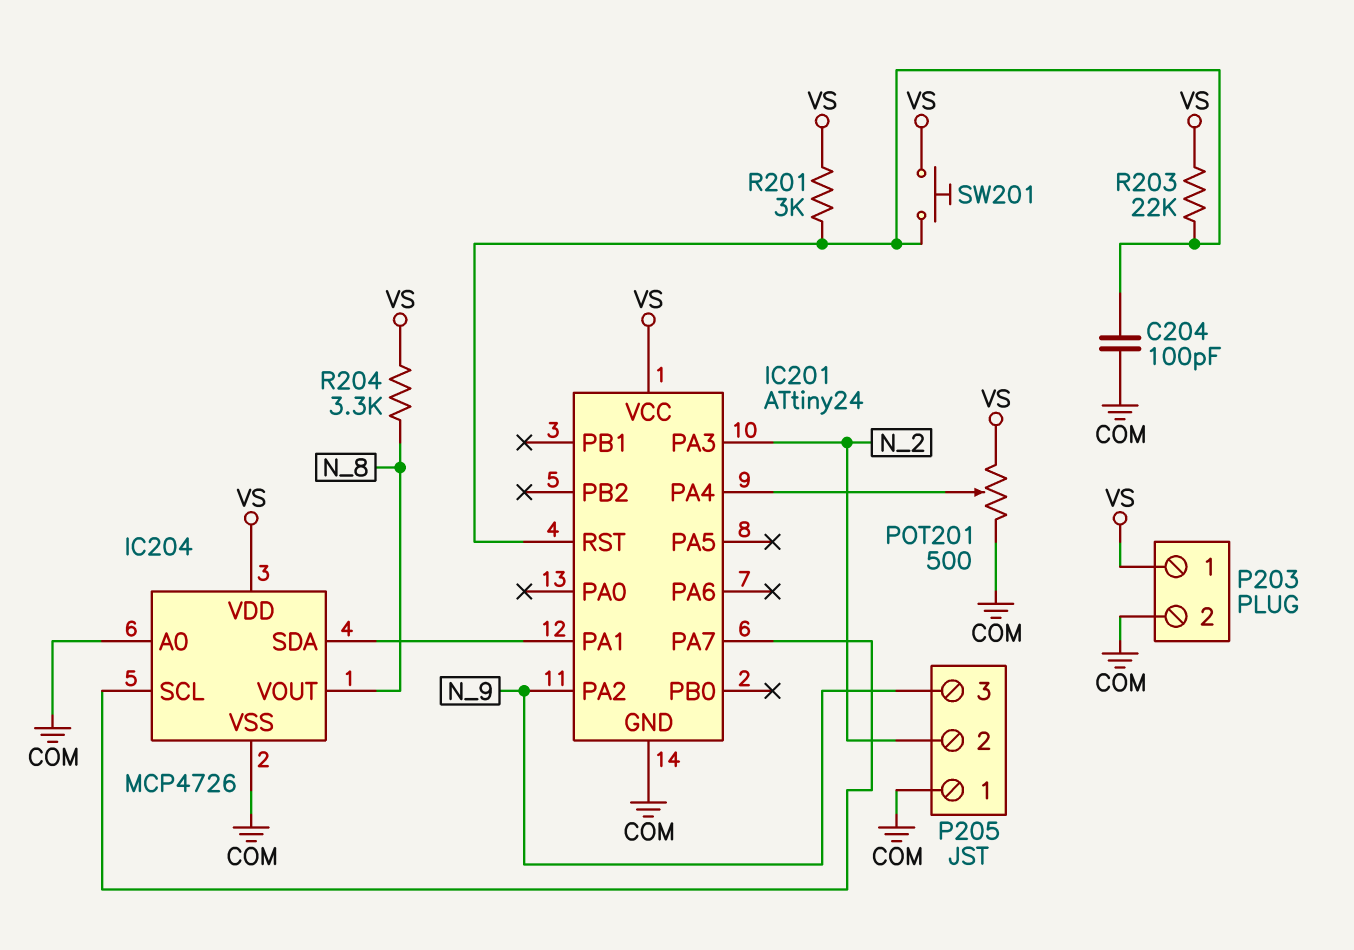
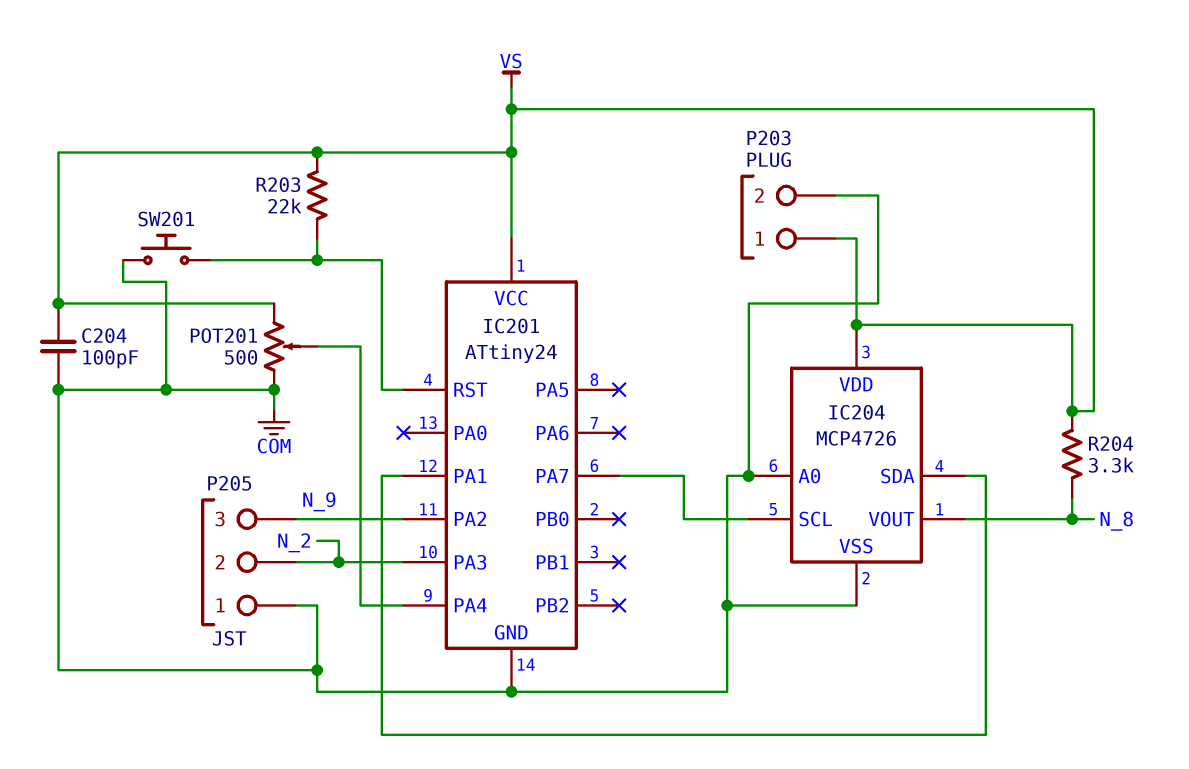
C204: 100pF (COM, IC201/RST) -> 100pF (COM, VS)
R201: 3k (IC201/RST, VS) -> none
SW201: button (IC201/RST, VS) -> button (COM, IC201/RST)

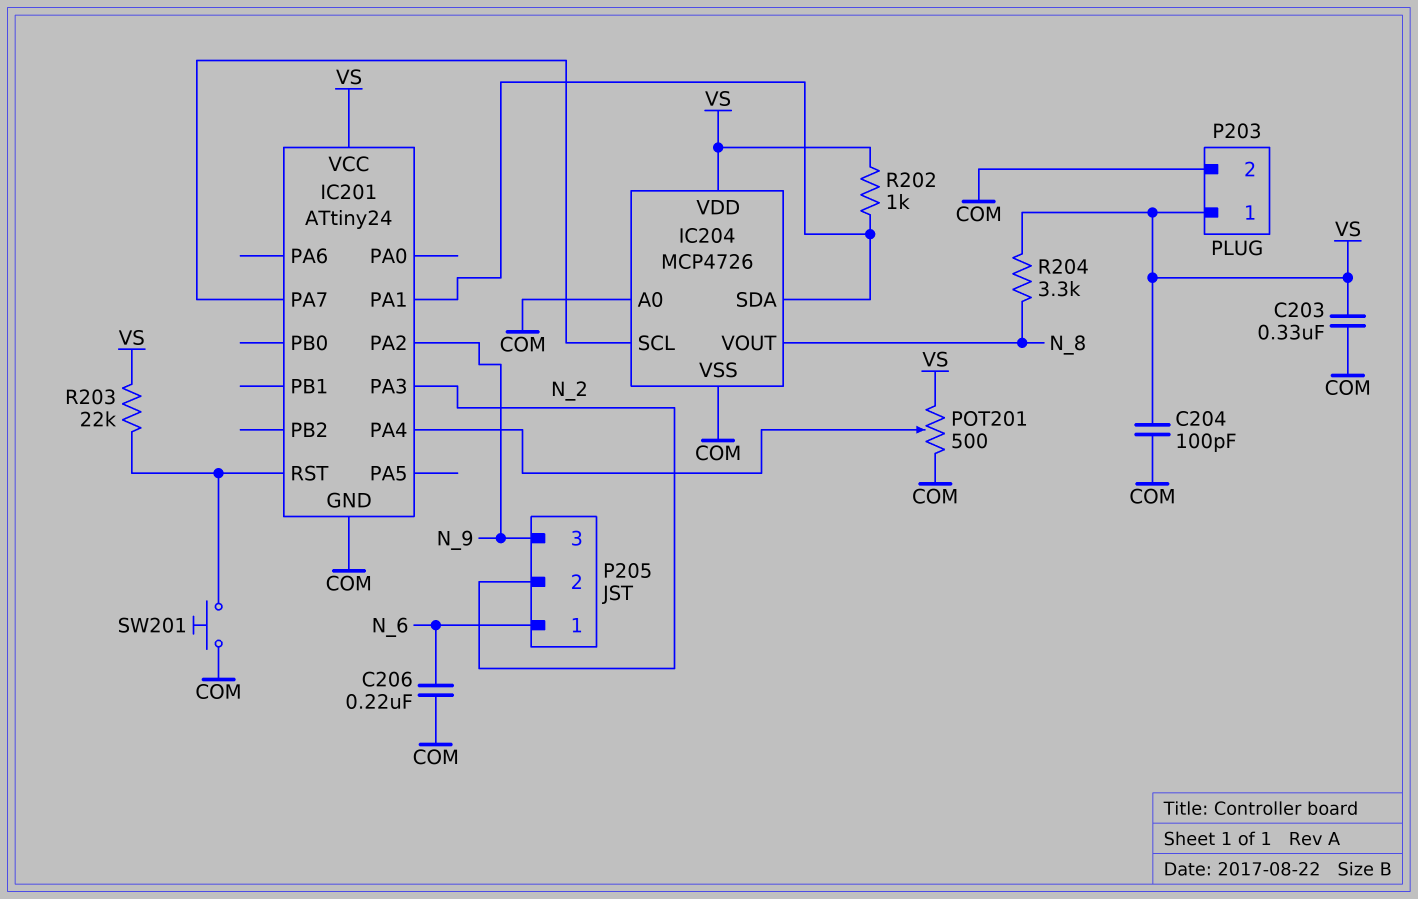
C203: none -> 330nF (COM, VS)
C206: none -> 220nF (COM, N_6)
P205 pin 1: COM -> N_6
R202: none -> 1k (IC201/PA1, VS)

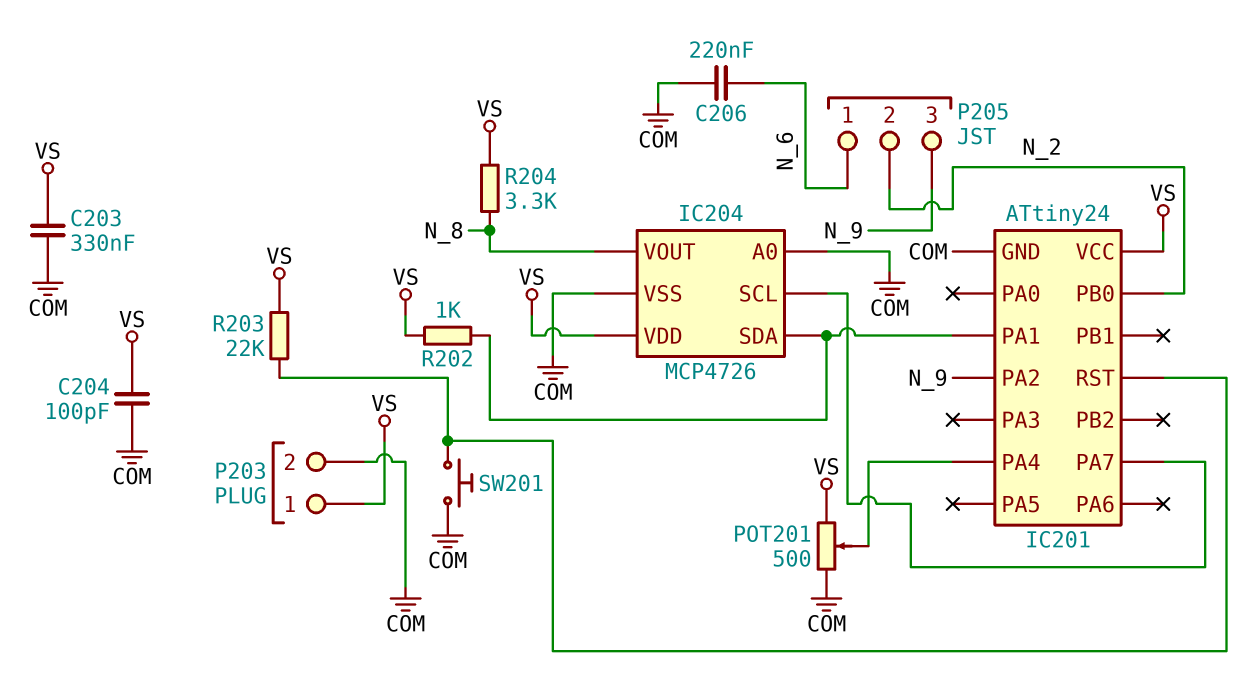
IC201 pin PA3: N_2 -> none
IC201 pin PB0: none -> N_2

